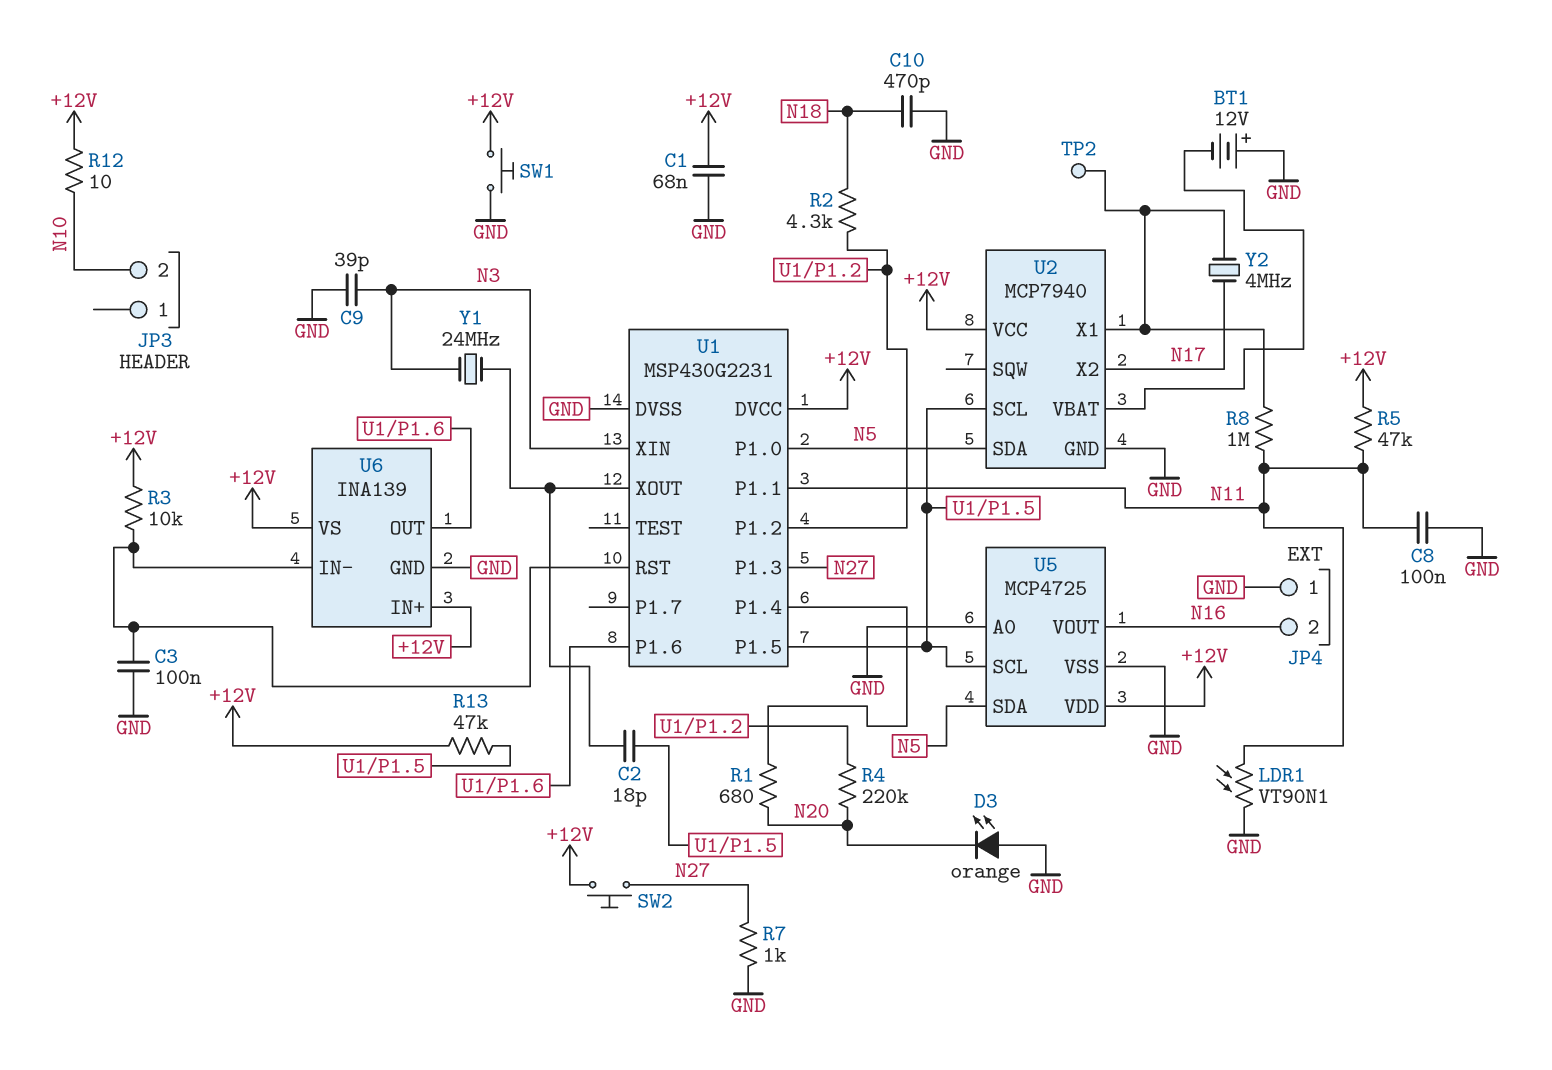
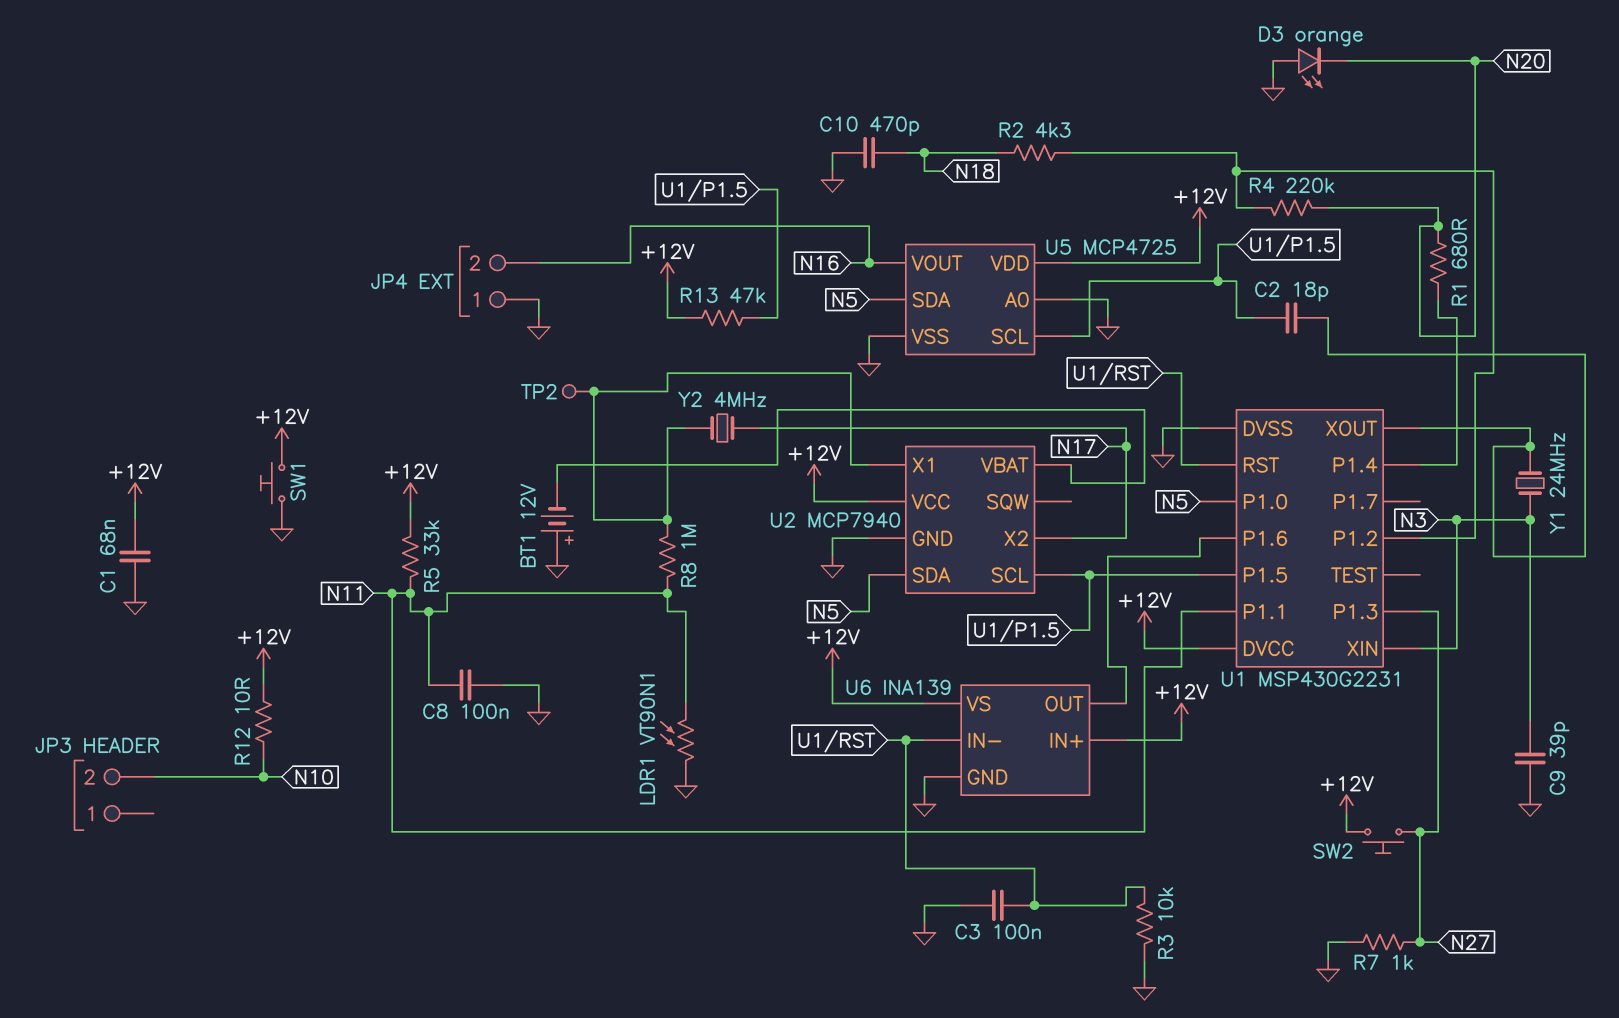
R3: 10k (+12V, U1/RST) -> 10k (GND, U1/RST)
R5: 47k (+12V, N11) -> 33k (+12V, N11)

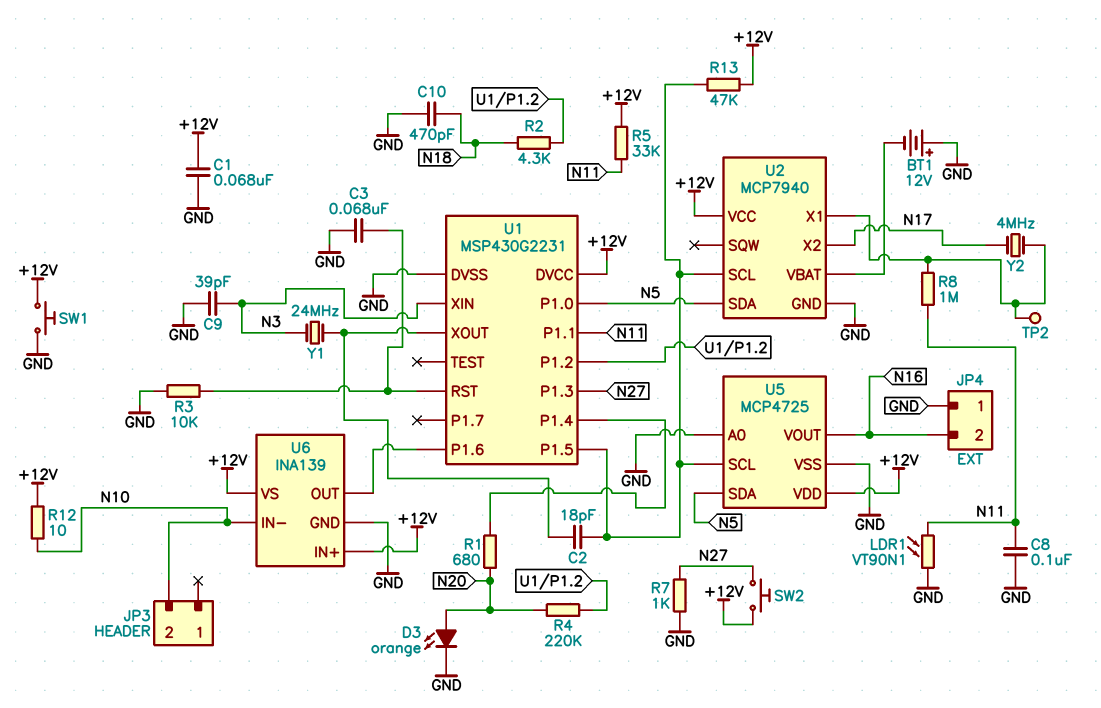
C3: 100nF (GND, U1/RST) -> 68nF (GND, U1/RST)
D3: LED orange (A GND, K N20) -> LED orange (A N20, K GND)
U6 pin IN-: U1/RST -> N10

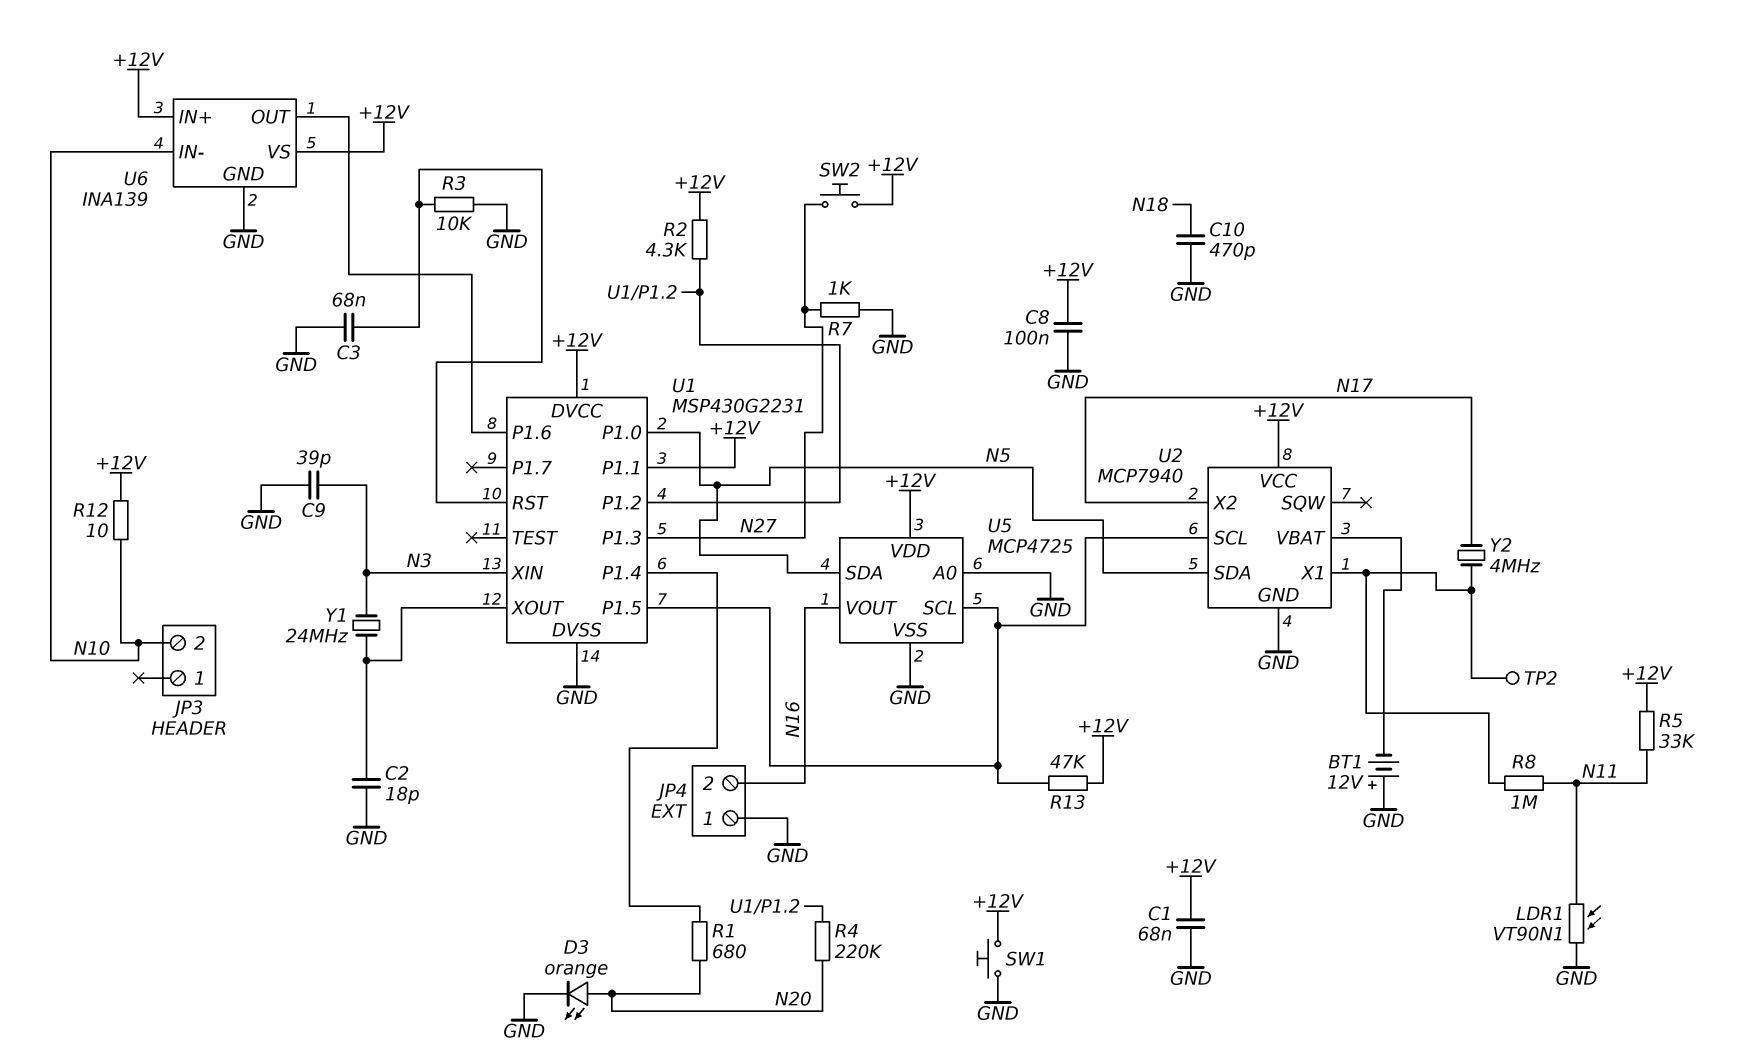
C2: 18pF (U1/P1.5, U1/XOUT) -> 18pF (GND, U1/XOUT)
C8: 100nF (GND, N11) -> 100nF (+12V, GND)
R2: 4.3k (N18, U1/P1.2) -> 4.3k (+12V, U1/P1.2)
U1 pin P1.1: N11 -> +12V

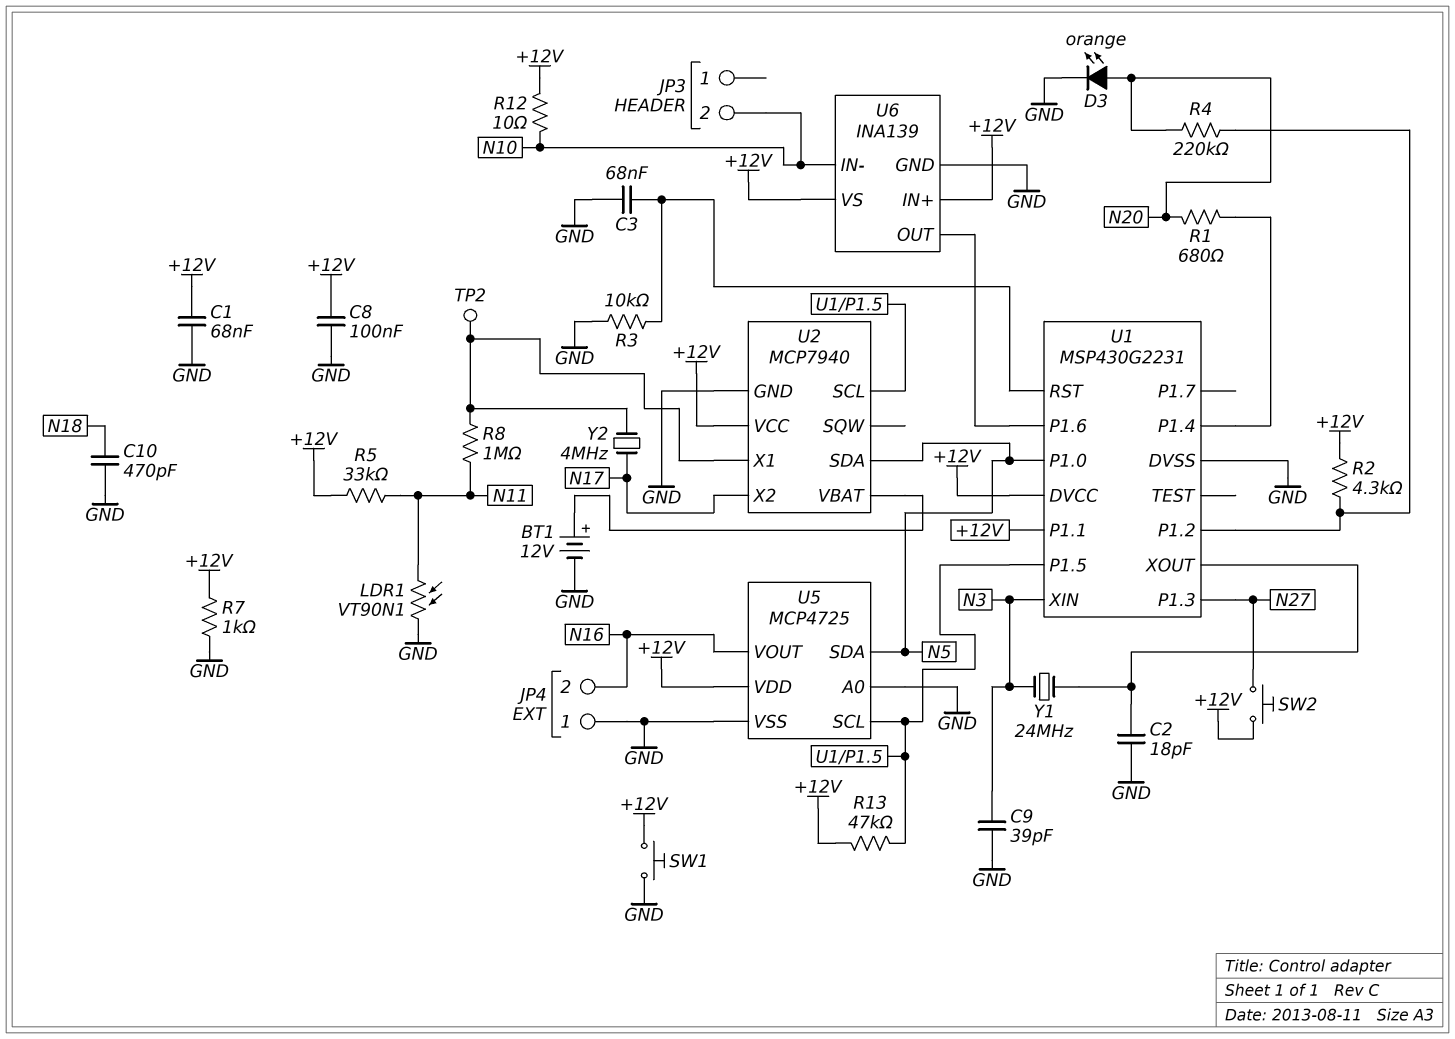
BT1: 12V (plus GND, minus U2/VBAT) -> 12V (plus U2/VBAT, minus GND)
R7: 1k (GND, N27) -> 1k (+12V, GND)

